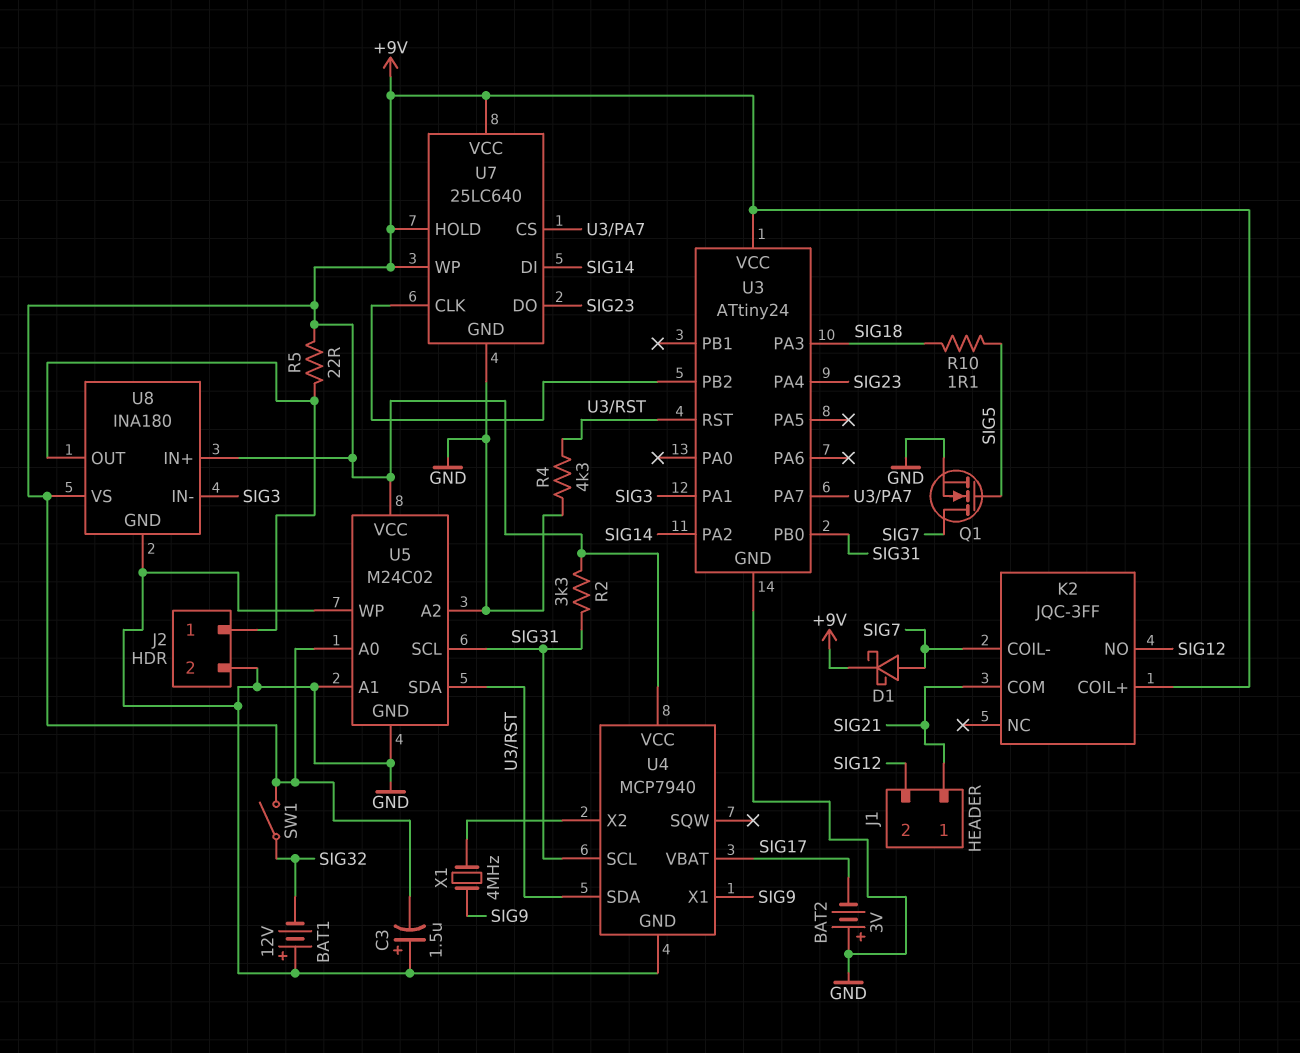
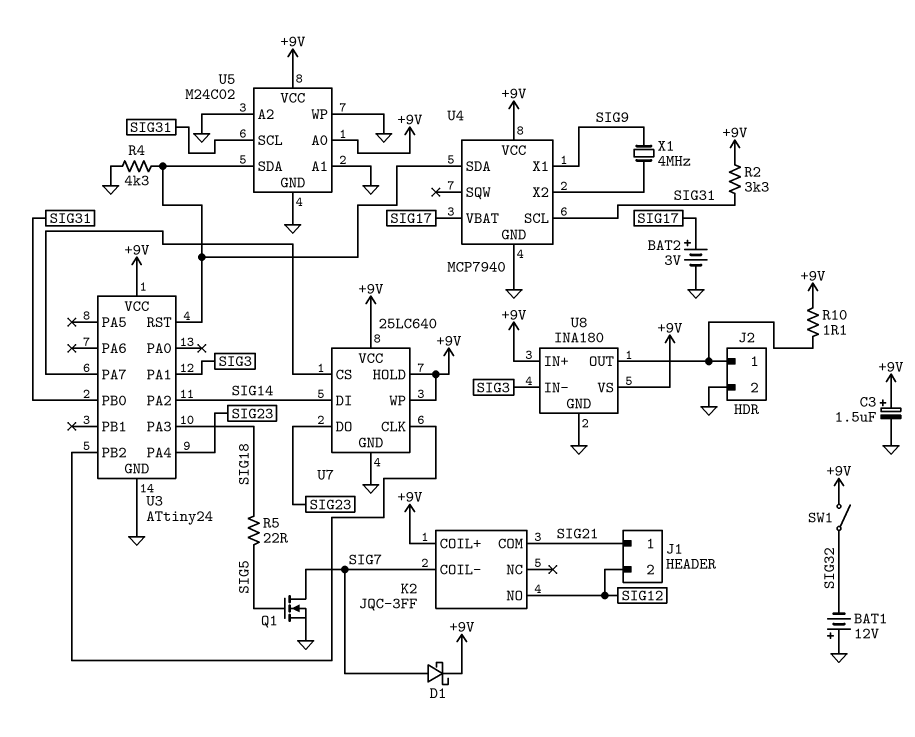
BAT2: 3V (plus GND, minus SIG17) -> 3V (plus SIG17, minus GND)
C3: 1.5uF (plus GND, minus +9V) -> 1.5uF (plus +9V, minus GND)
R5: 22 (+9V, J2/1) -> 22 (SIG5, SIG18)
R10: 1.1 (SIG5, SIG18) -> 1.1 (+9V, J2/1)

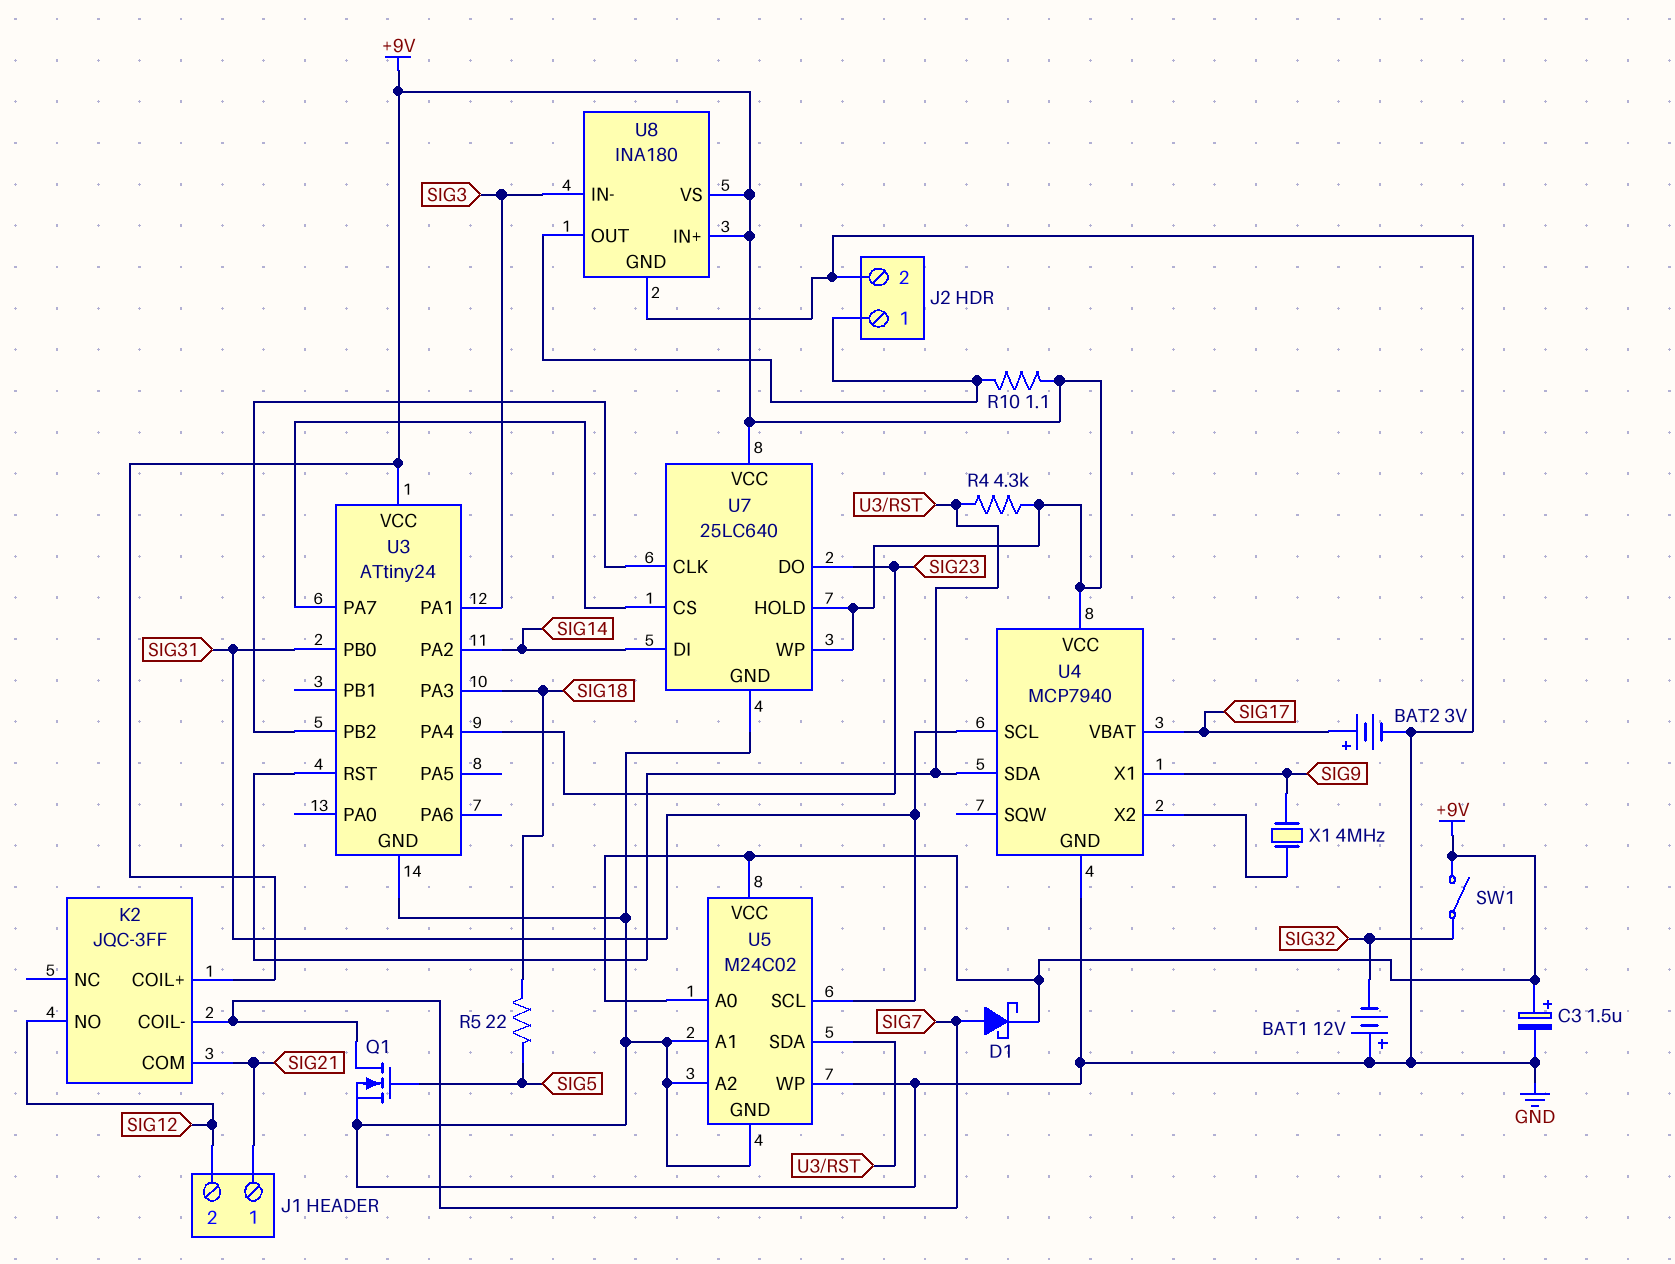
R2: 3.3k (+9V, SIG31) -> none
R4: 4.3k (GND, U3/RST) -> 4.3k (+9V, U3/RST)

